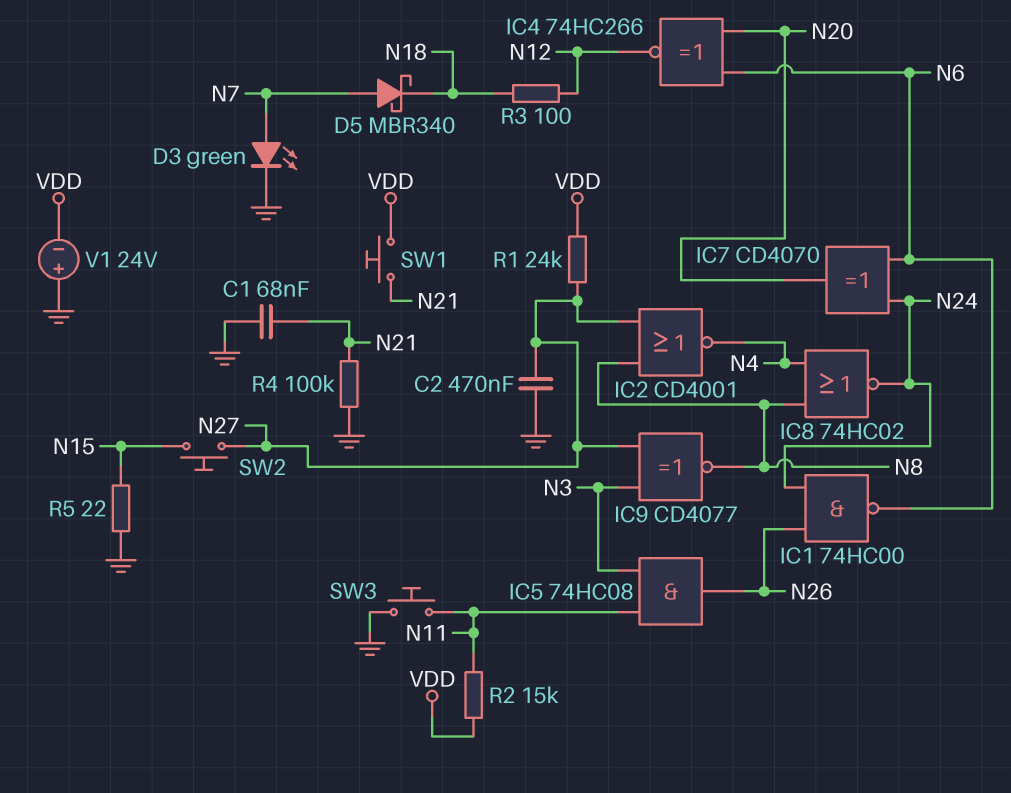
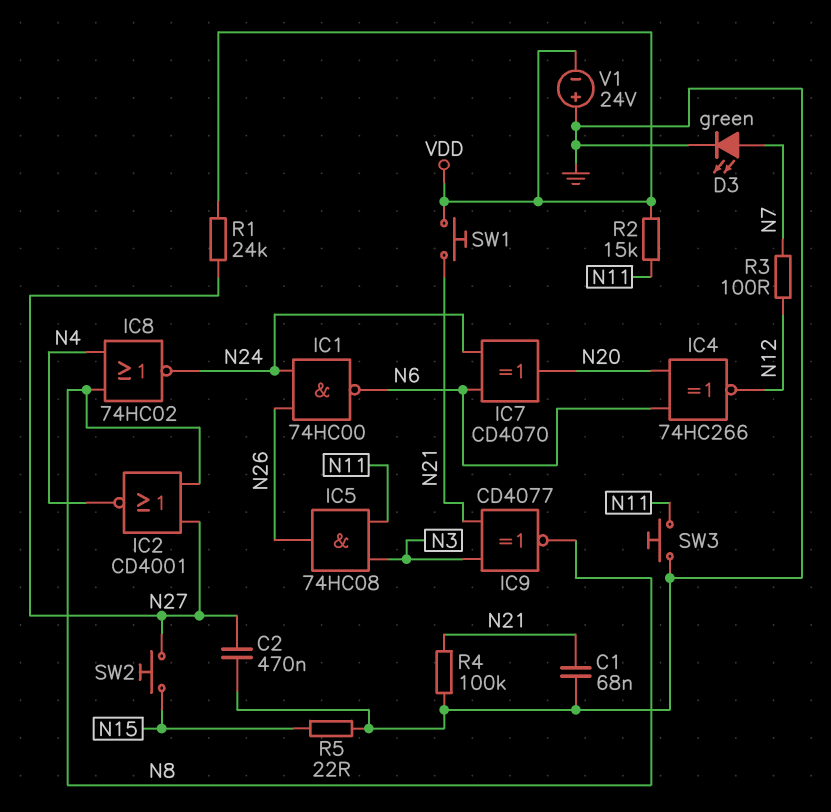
D5: schottky MBR340 (A N7, K N18) -> none
IC9: XNOR CD4077 (in N3, in N27, out N8) -> XNOR CD4077 (in N3, in N21, out N8)
R3: 100 (N12, N18) -> 100 (N7, N12)

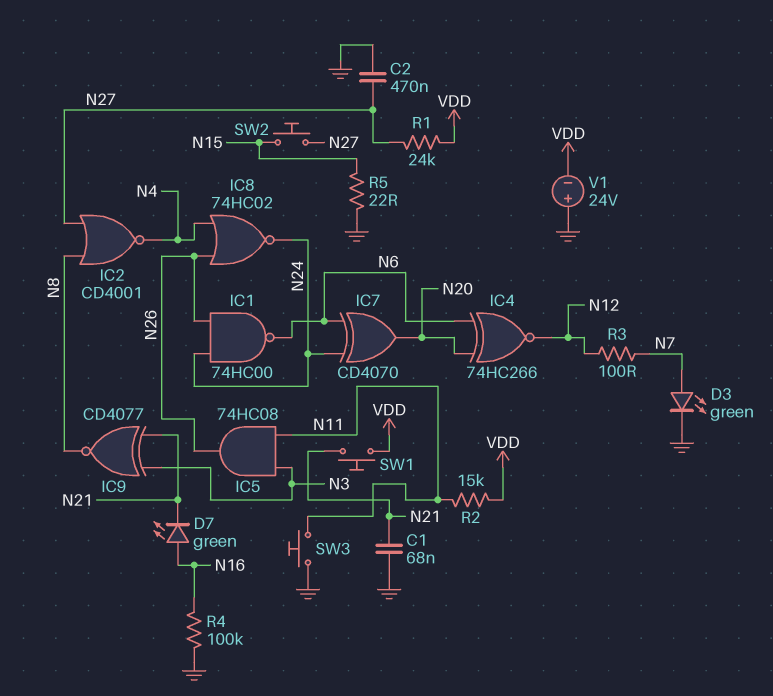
D7: none -> LED green (A N16, K N21)
IC8: NOR 74HC02 (in N4, in N8, out N24) -> NOR 74HC02 (in N4, in N26, out N24)
R4: 100k (GND, N21) -> 100k (GND, N16)

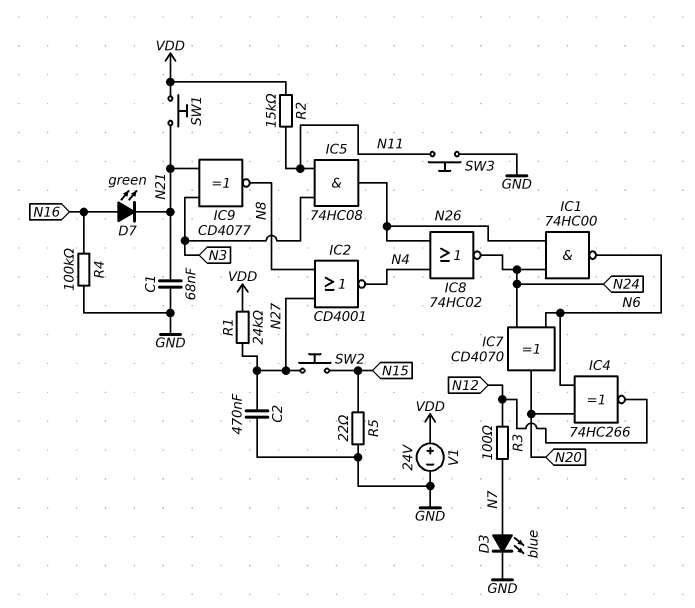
D3: LED green (A N7, K GND) -> LED blue (A N7, K GND)
V1: 24V (plus GND, minus VDD) -> 24V (plus VDD, minus GND)

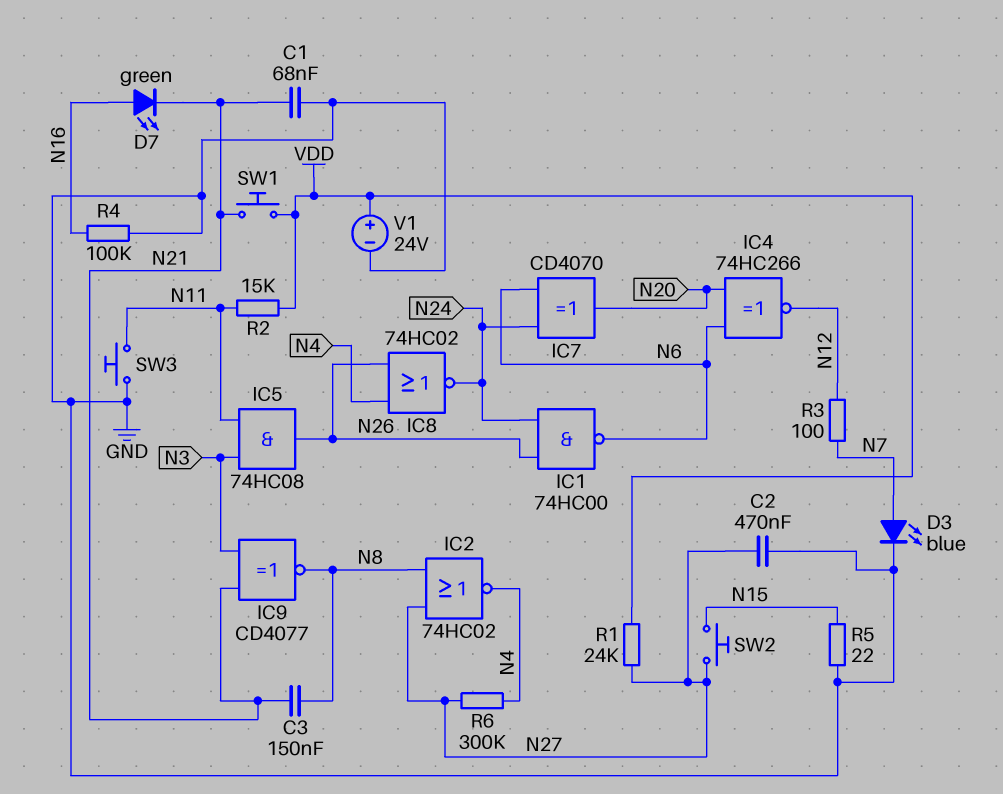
C3: none -> 150nF (N8, N21)
IC2: NOR CD4001 (in N8, in N27, out N4) -> NOR 74HC02 (in N8, in N27, out N4)
R6: none -> 300k (N4, N27)

